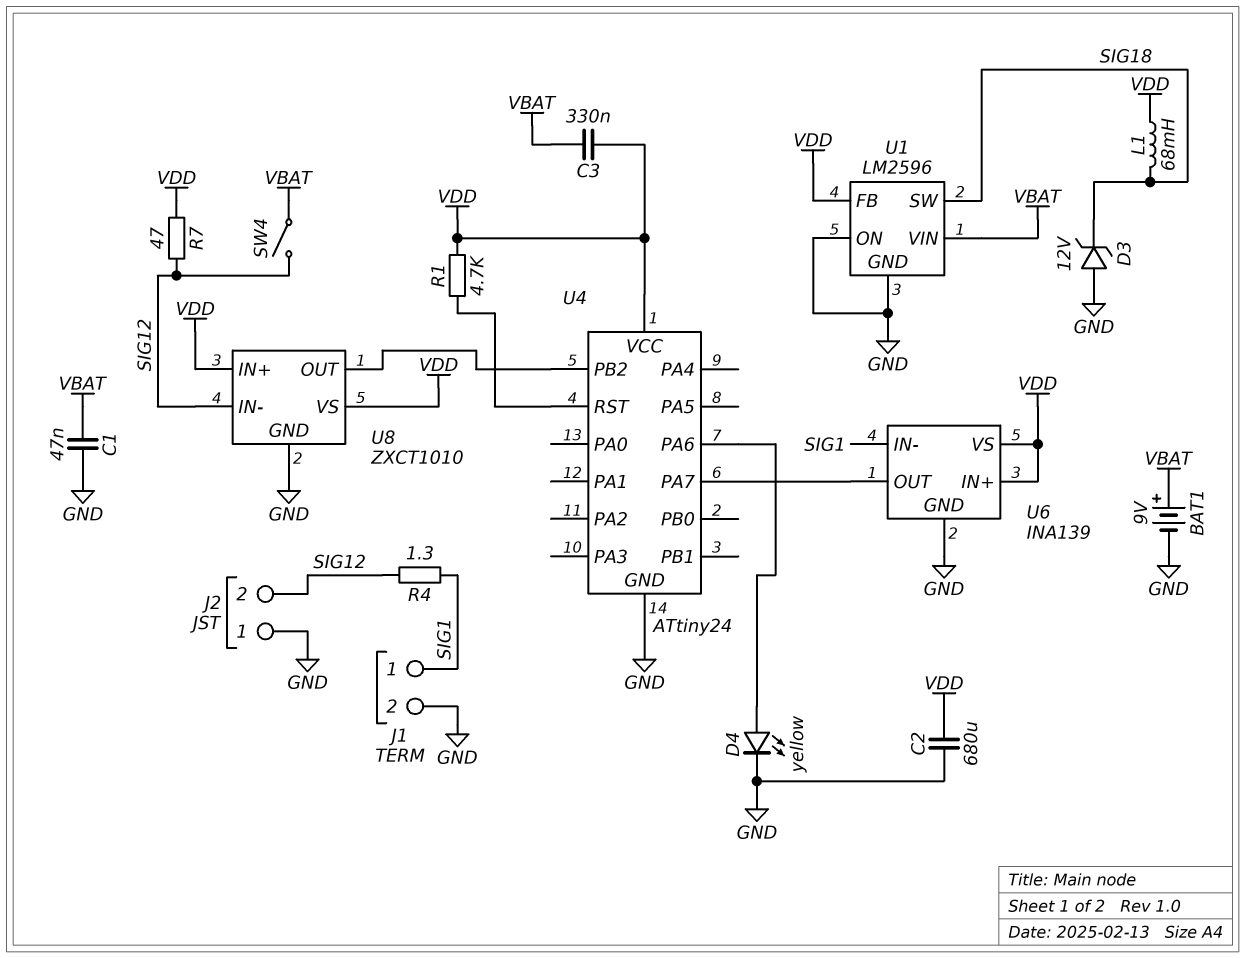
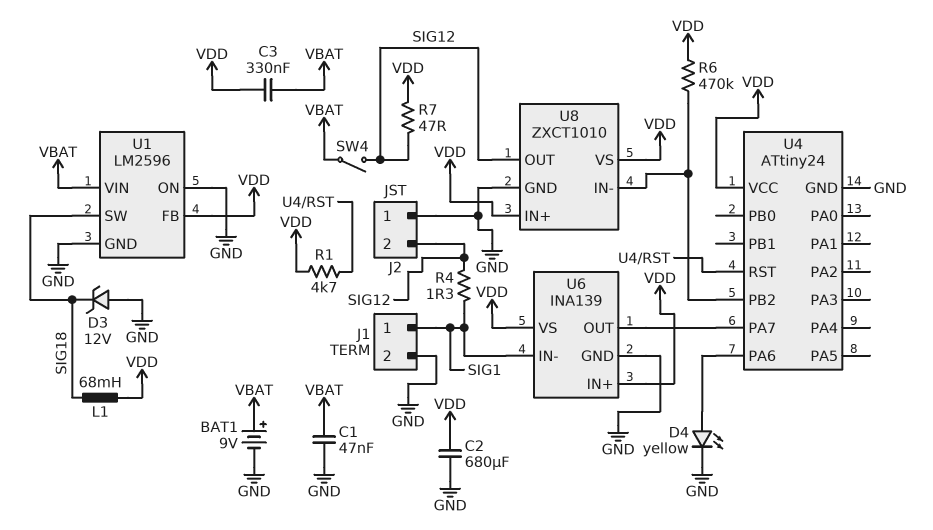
R6: none -> 470k (U4/PB2, VDD)
U8 pin IN-: SIG12 -> U4/PB2
U8 pin OUT: U4/PB2 -> SIG12

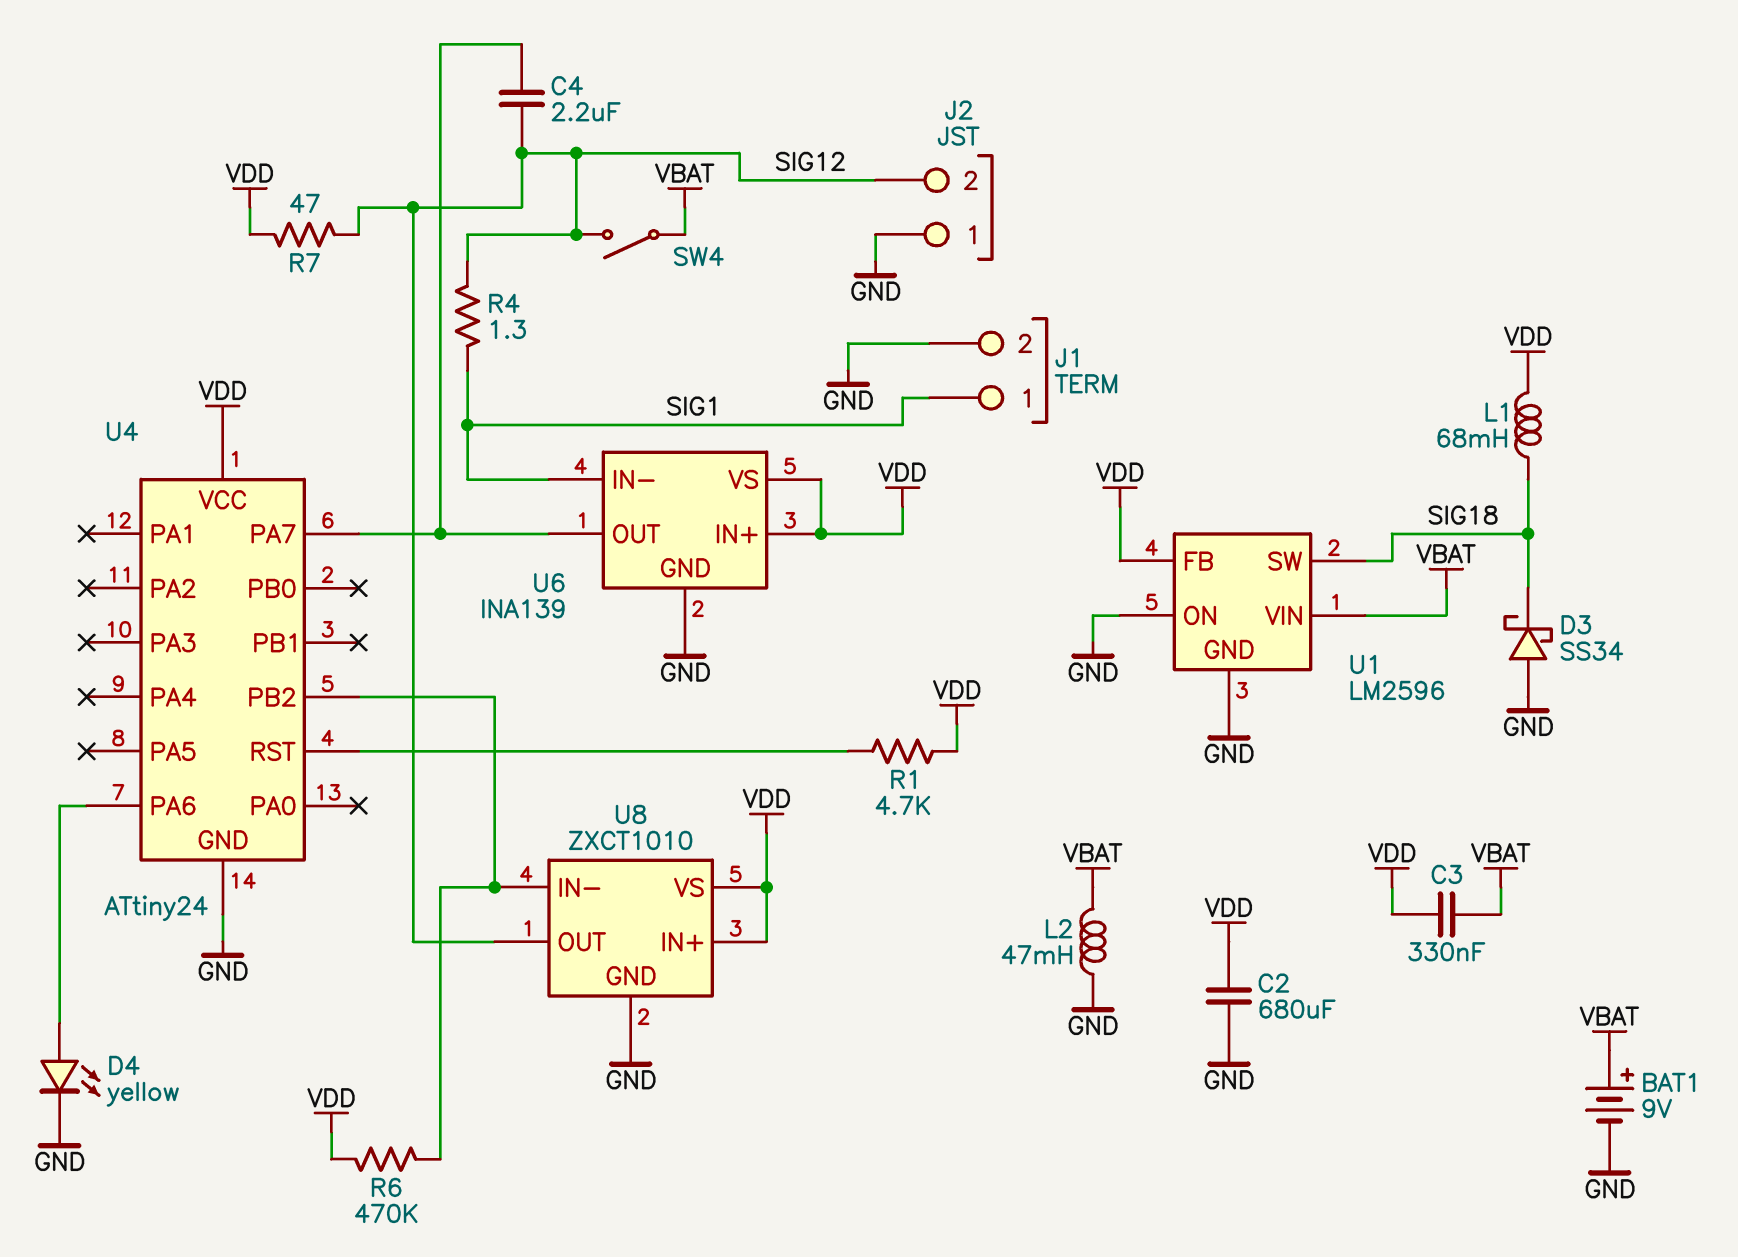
C1: 47nF (GND, VBAT) -> none
C4: none -> 2.2uF (SIG12, U4/PA7)
D3: zener 12V (A GND, K SIG18) -> schottky SS34 (A GND, K SIG18)
L2: none -> 47mH (GND, VBAT)

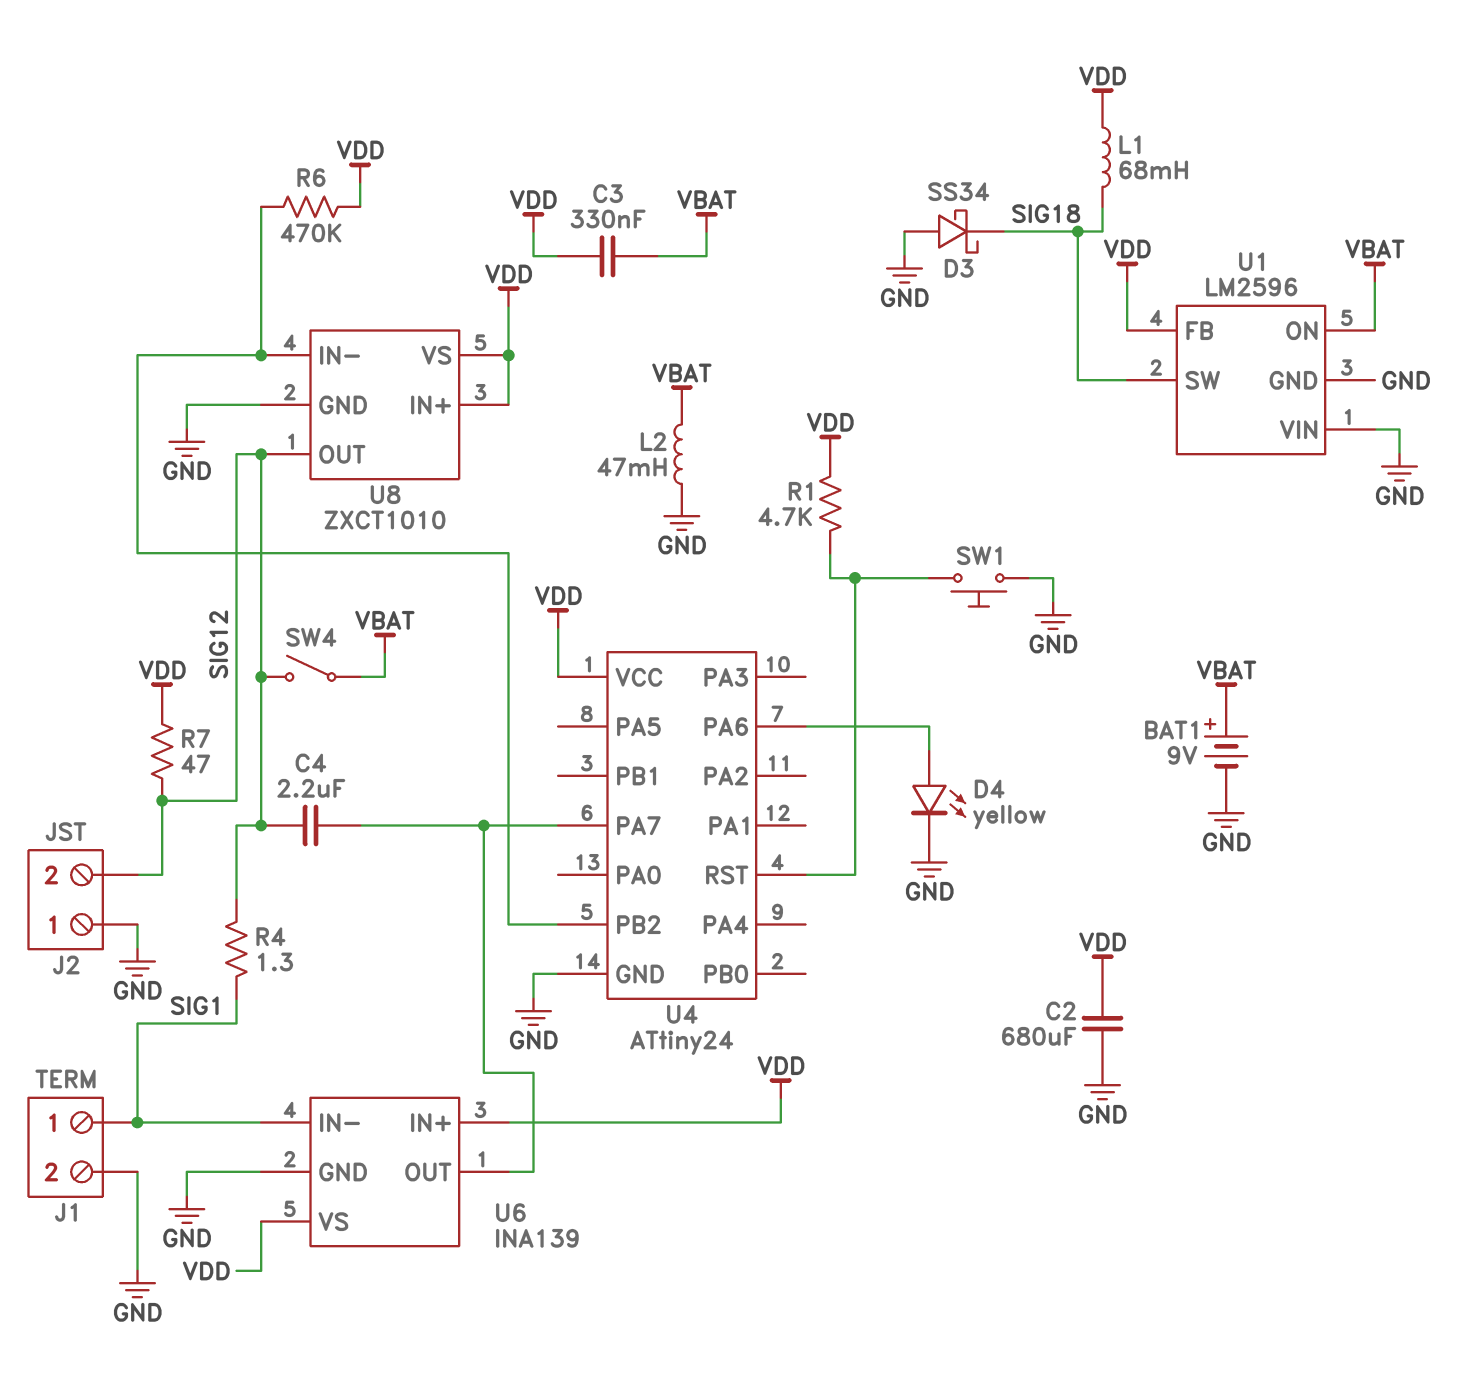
SW1: none -> button (GND, U4/RST)
U1 pin ON: GND -> VBAT
U1 pin VIN: VBAT -> GND

